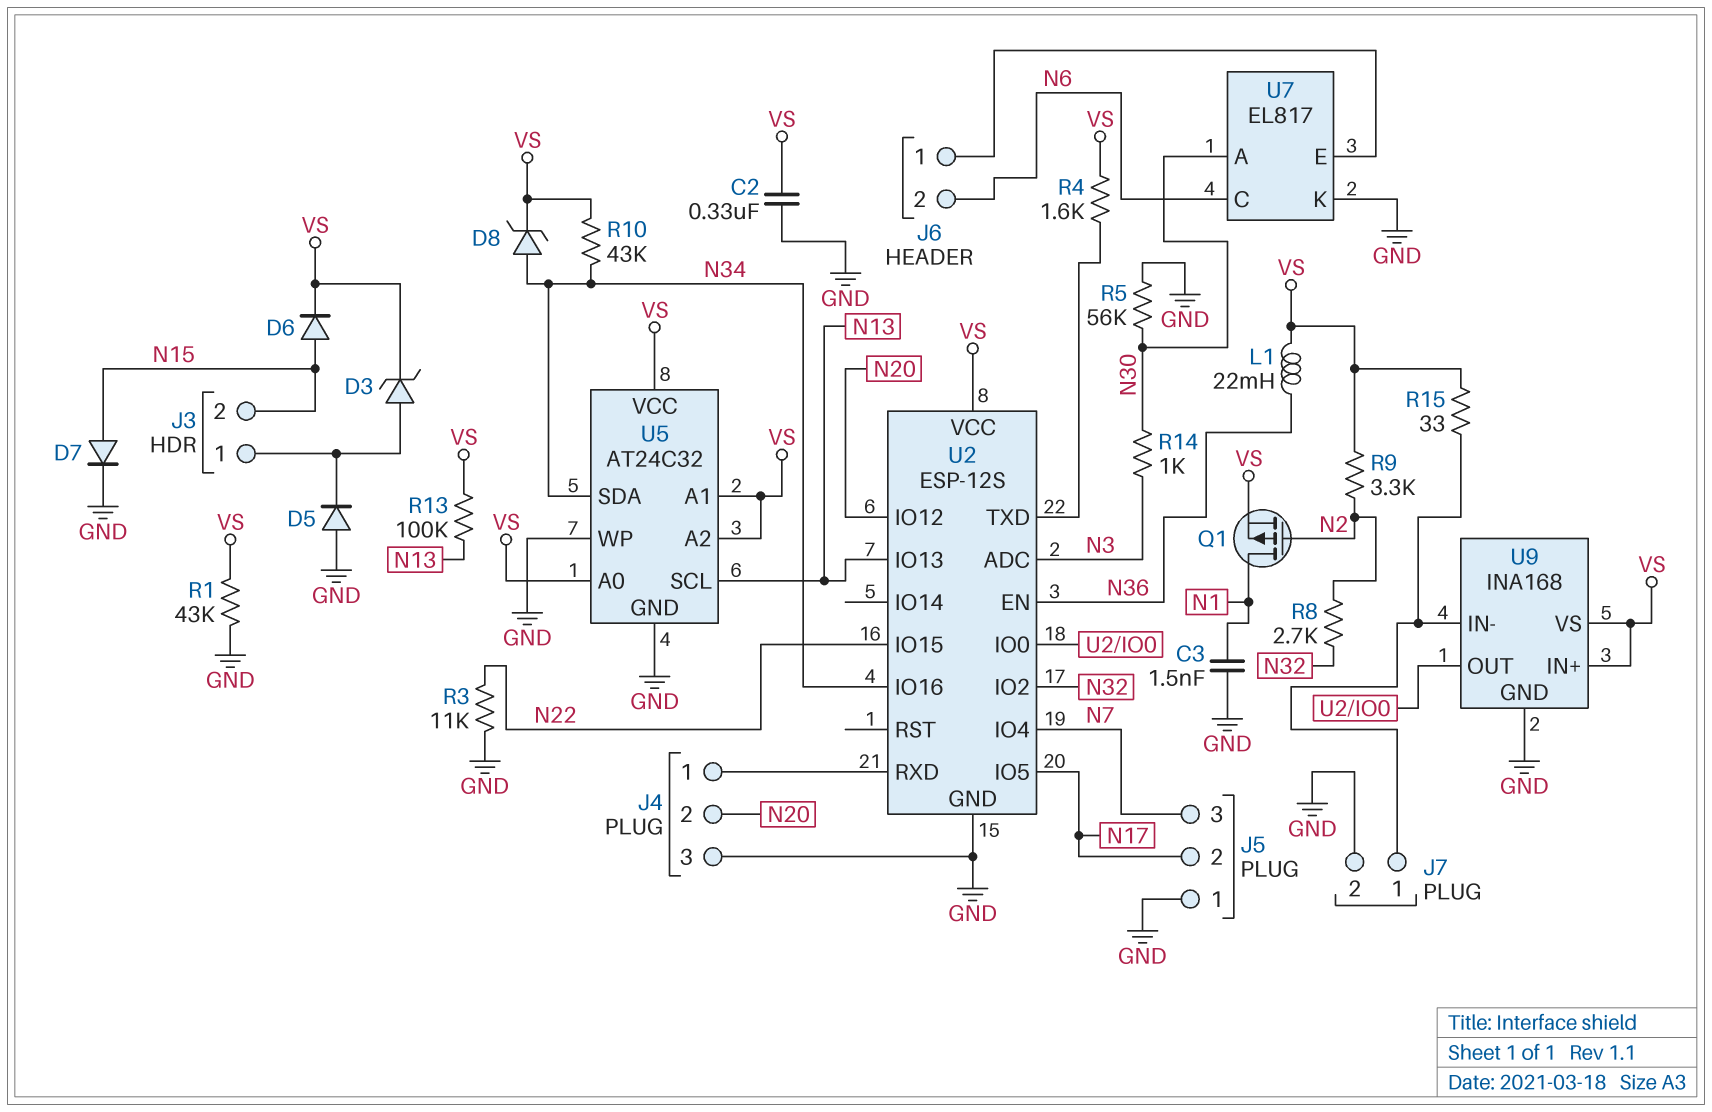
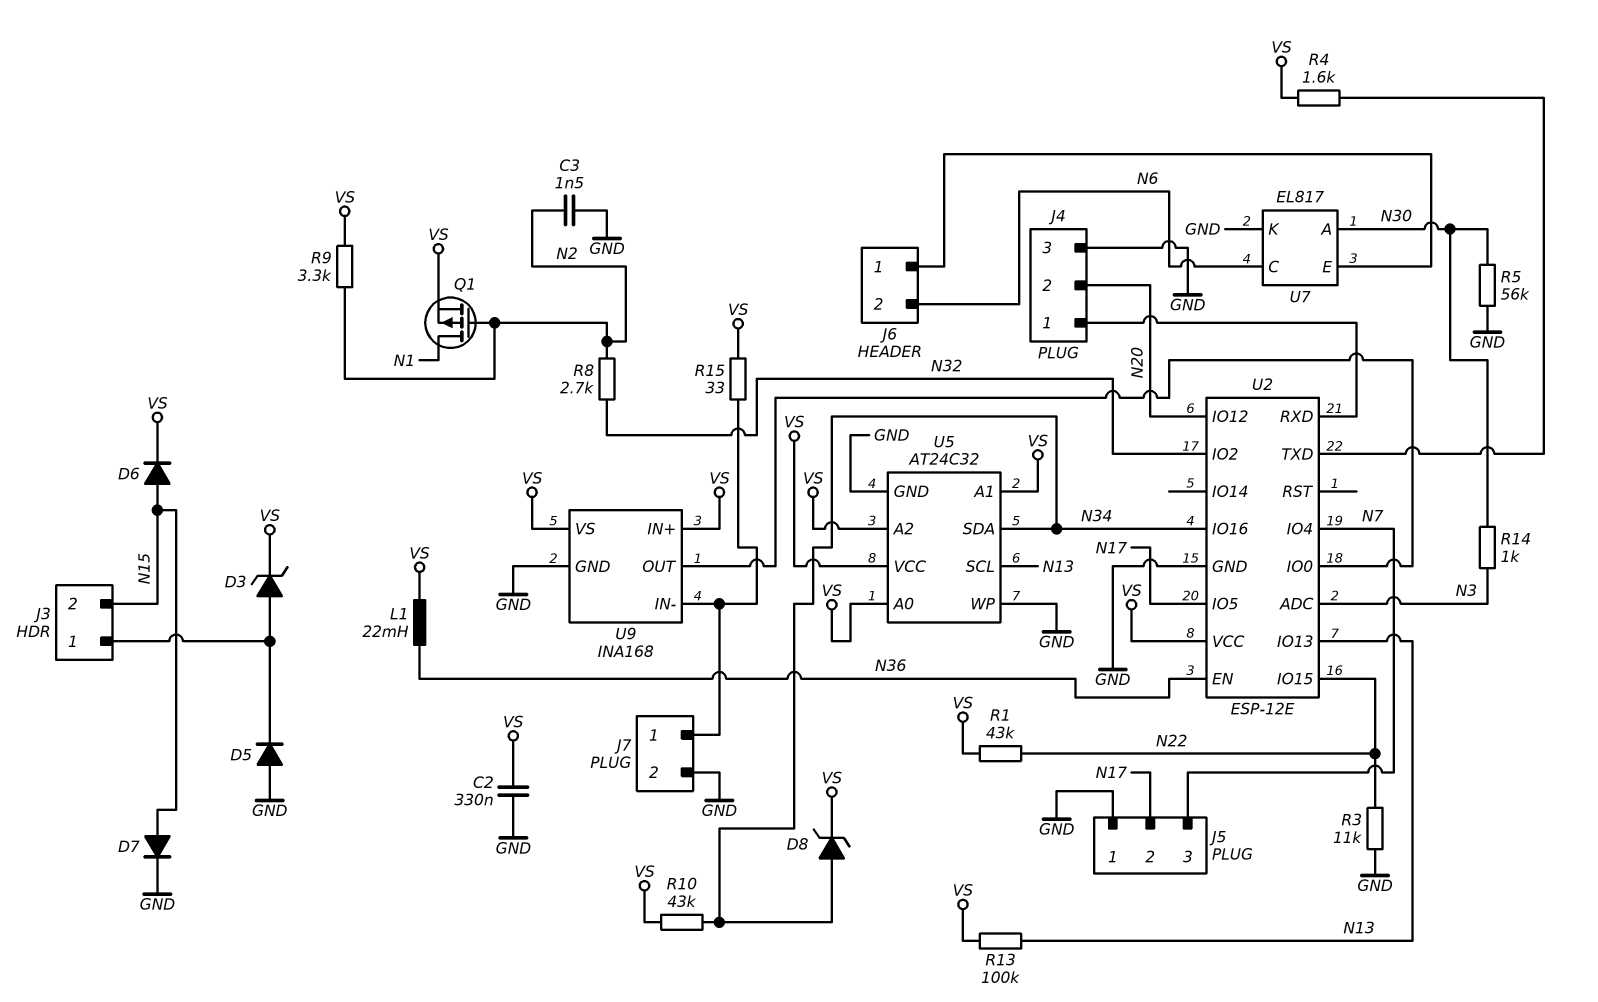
C3: 1.5nF (GND, N1) -> 1.5nF (GND, N2)
R1: 43k (GND, VS) -> 43k (N22, VS)
U2: ESP-12S -> ESP-12E

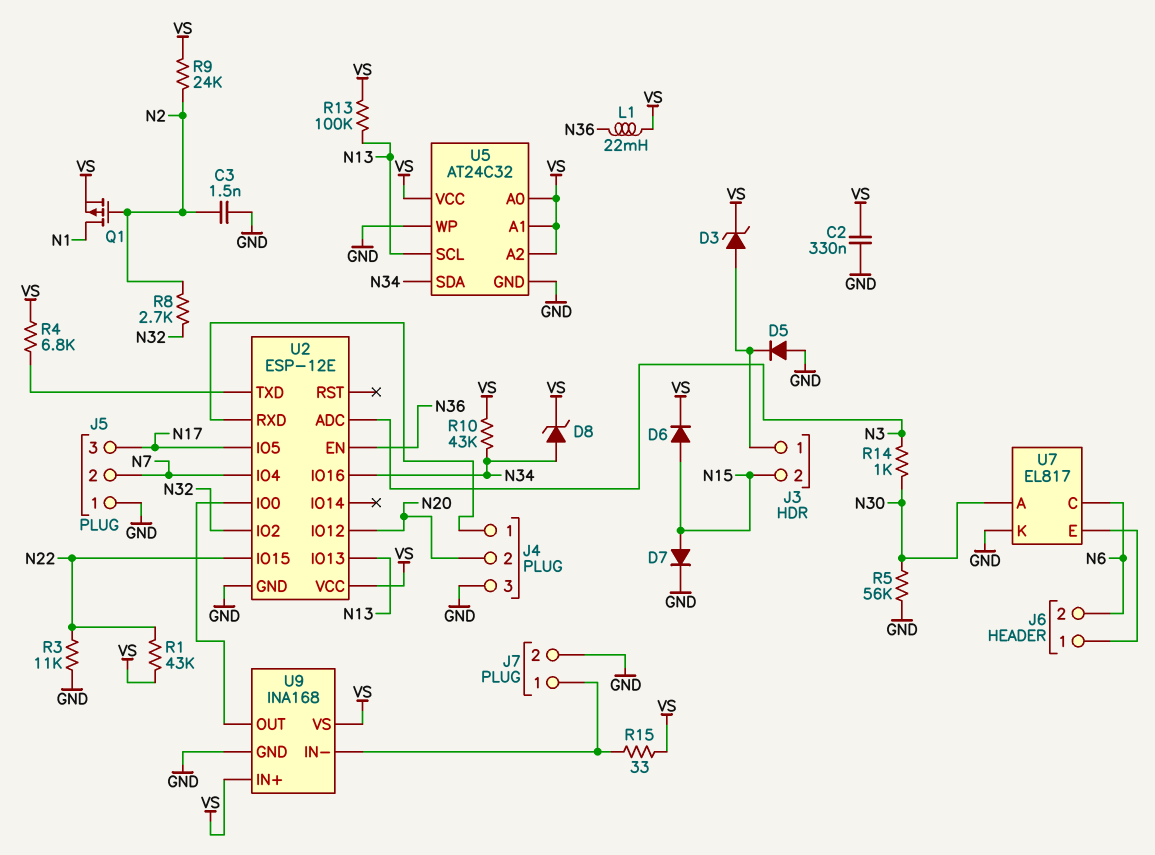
J5 pin 2: N17 -> N7
J5 pin 3: N7 -> N17
R4: 1.6k (U2/TXD, VS) -> 6.8k (U2/TXD, VS)
R9: 3.3k (N2, VS) -> 24k (N2, VS)

